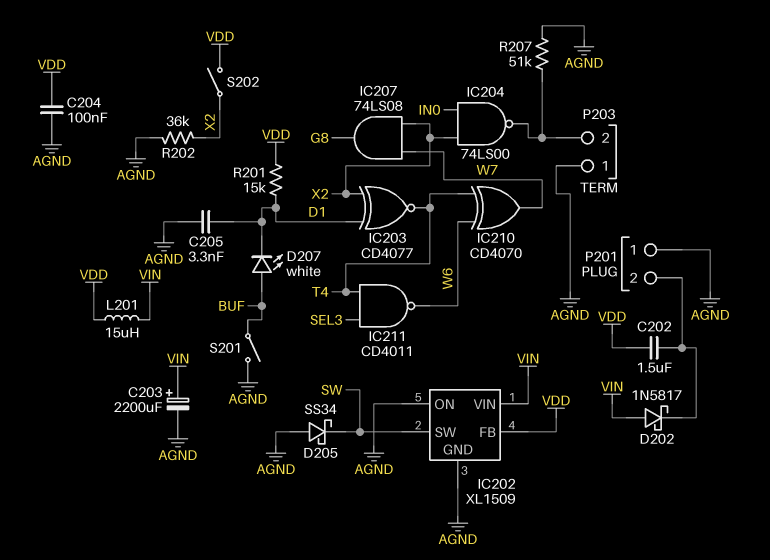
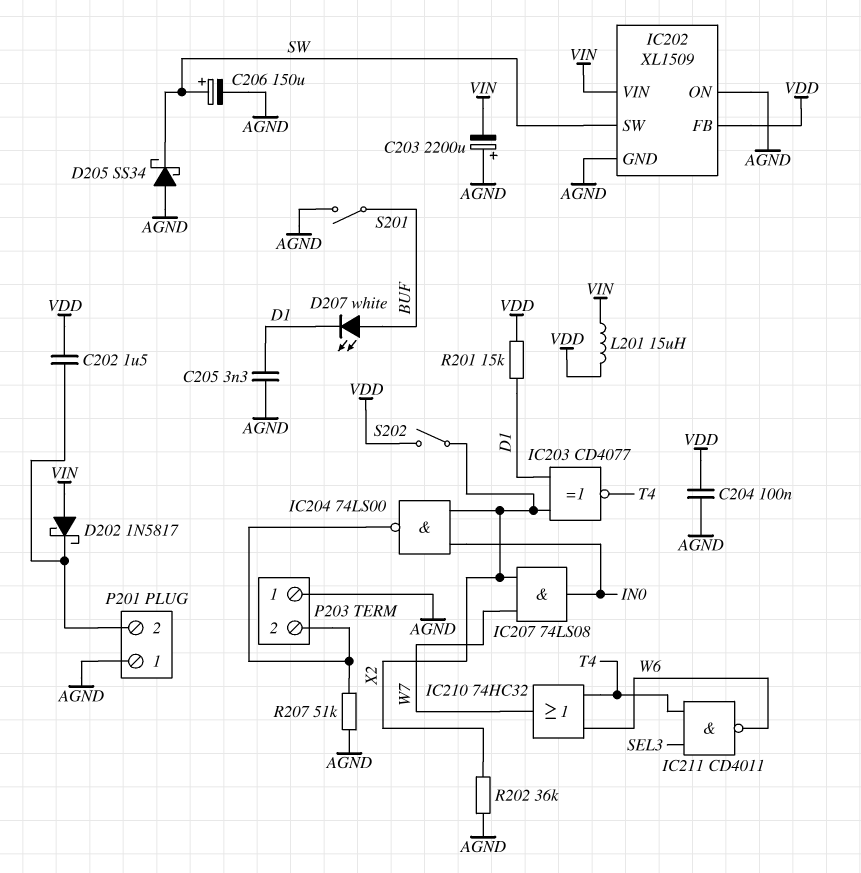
C203: 2200uF (plus VIN, minus AGND) -> 2200uF (plus AGND, minus VIN)
C206: none -> 150uF (plus SW, minus AGND)
IC207: AND 74LS08 (in W7, in X2, out G8) -> AND 74LS08 (in W7, in X2, out IN0)
IC210: XOR CD4070 (in T4, in W6, out W7) -> OR 74HC32 (in T4, in W6, out W7)

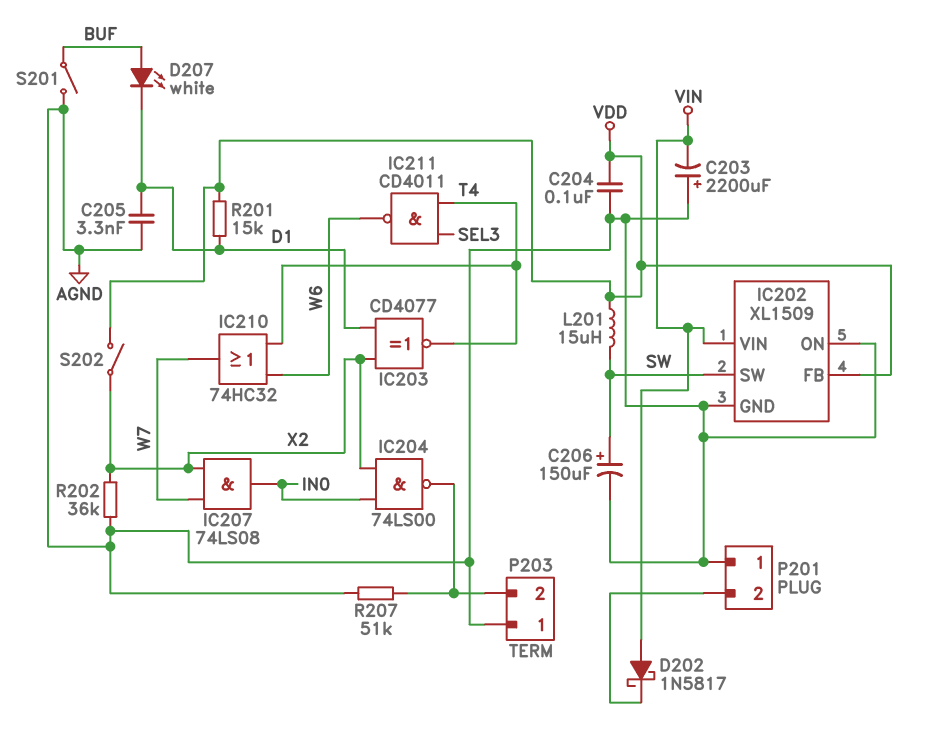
C202: 1.5uF (P201/2, VDD) -> none
D205: schottky SS34 (A AGND, K SW) -> none
L201: 15uH (VDD, VIN) -> 15uH (SW, VDD)

